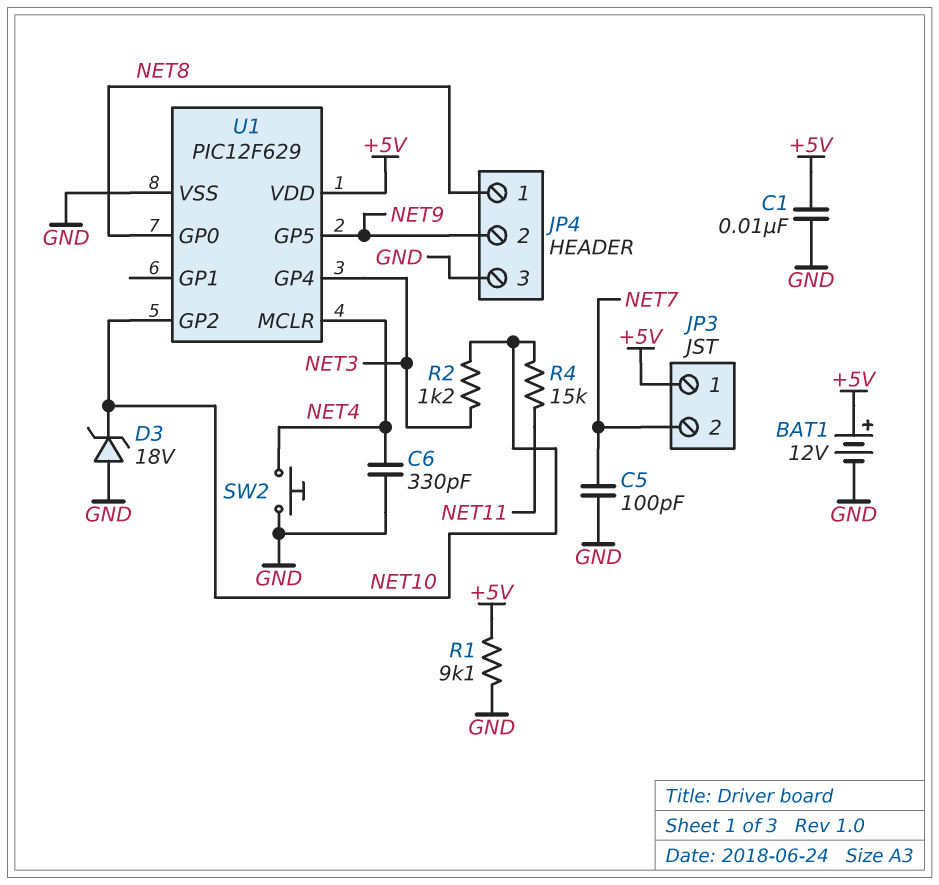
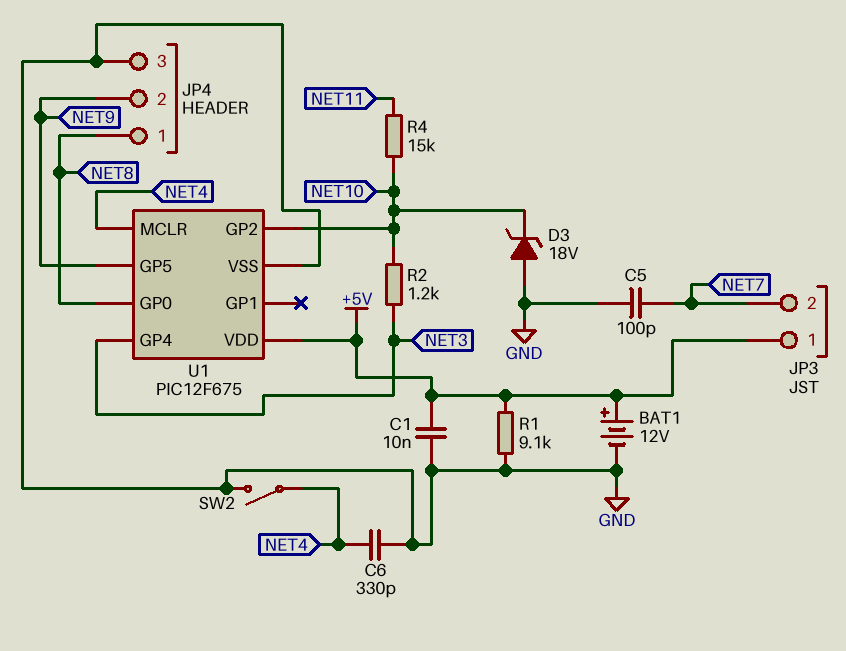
SW2: button (GND, NET4) -> switch (GND, NET4)
U1: PIC12F629 -> PIC12F675

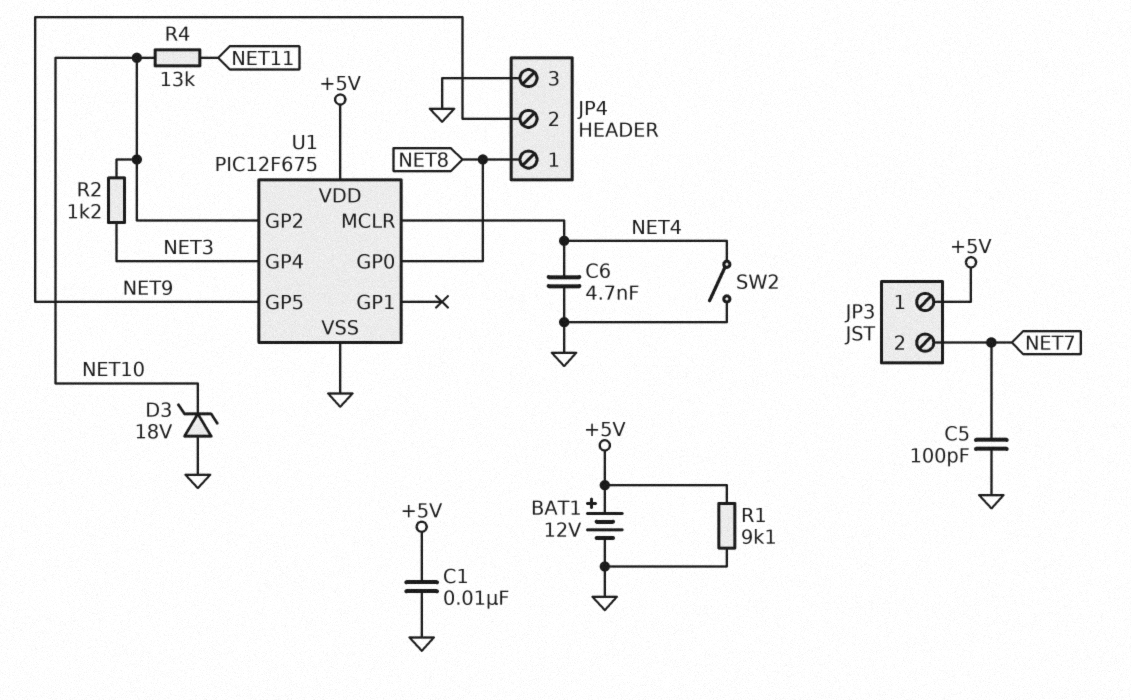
C6: 330pF (GND, NET4) -> 4.7nF (GND, NET4)
R4: 15k (NET10, NET11) -> 13k (NET10, NET11)

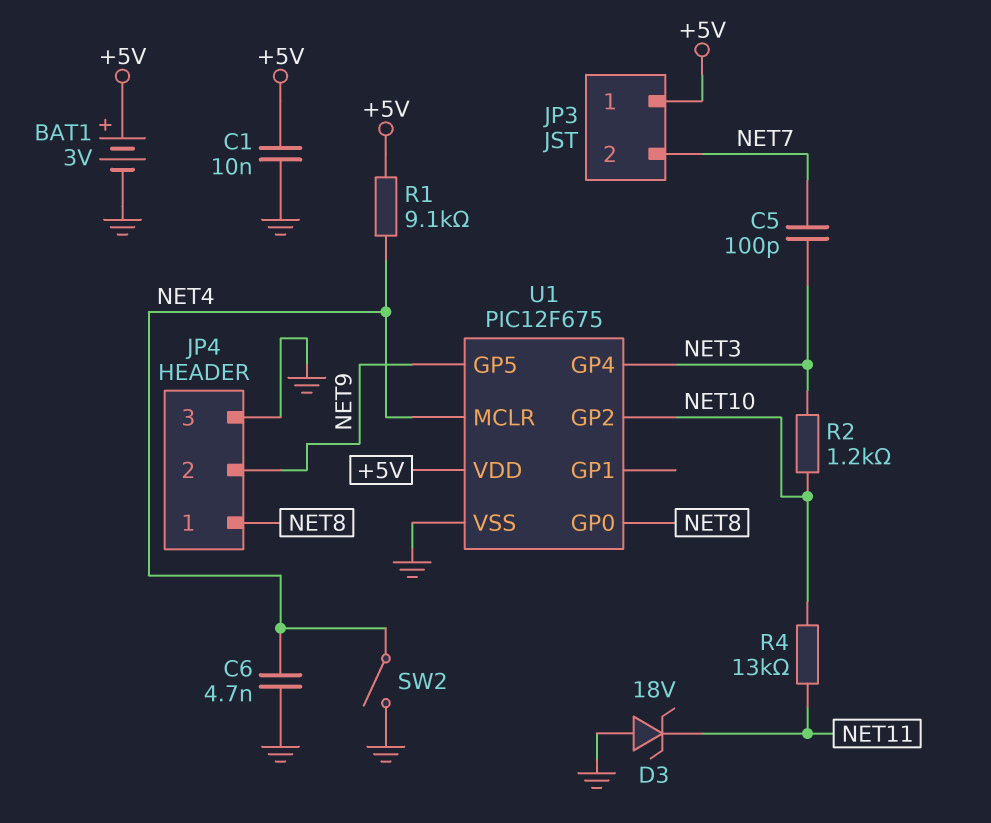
BAT1: 12V (plus +5V, minus GND) -> 3V (plus +5V, minus GND)
C5: 100pF (GND, NET7) -> 100pF (NET3, NET7)
D3: zener 18V (A GND, K NET10) -> zener 18V (A GND, K NET11)
R1: 9.1k (+5V, GND) -> 9.1k (+5V, NET4)

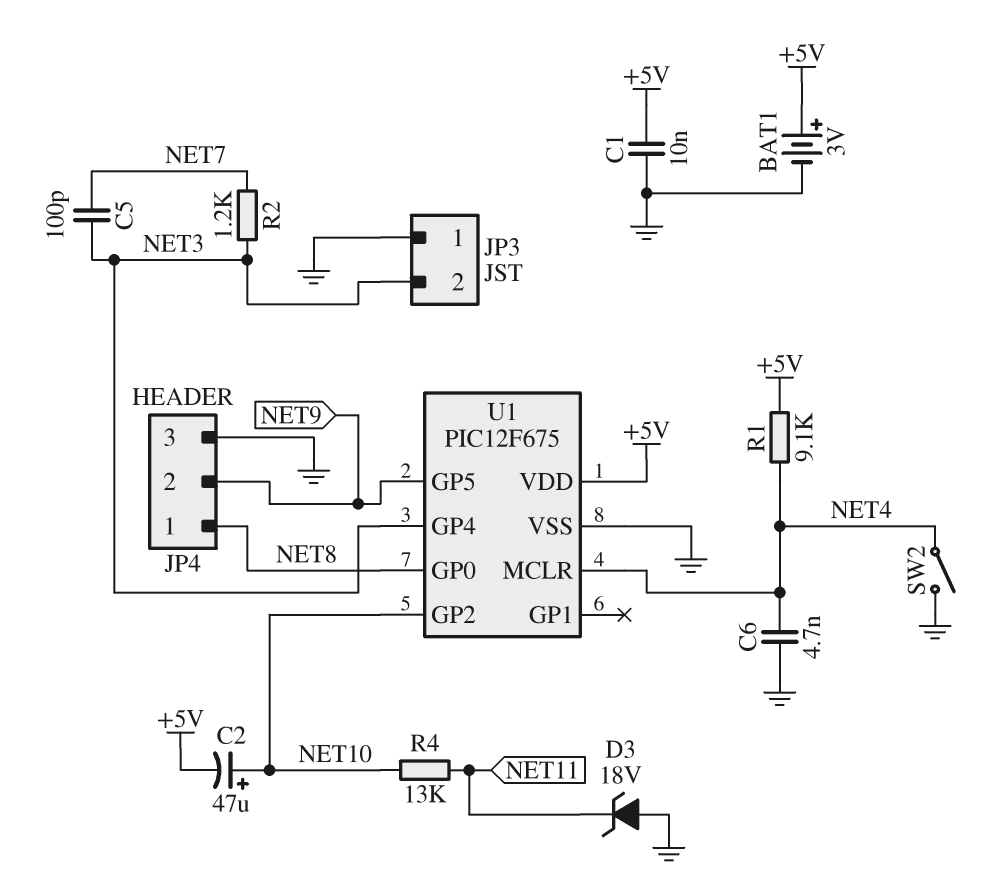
C2: none -> 47uF (plus NET10, minus +5V)
JP3 pin 1: +5V -> GND
JP3 pin 2: NET7 -> NET3
R2: 1.2k (NET3, NET10) -> 1.2k (NET3, NET7)

